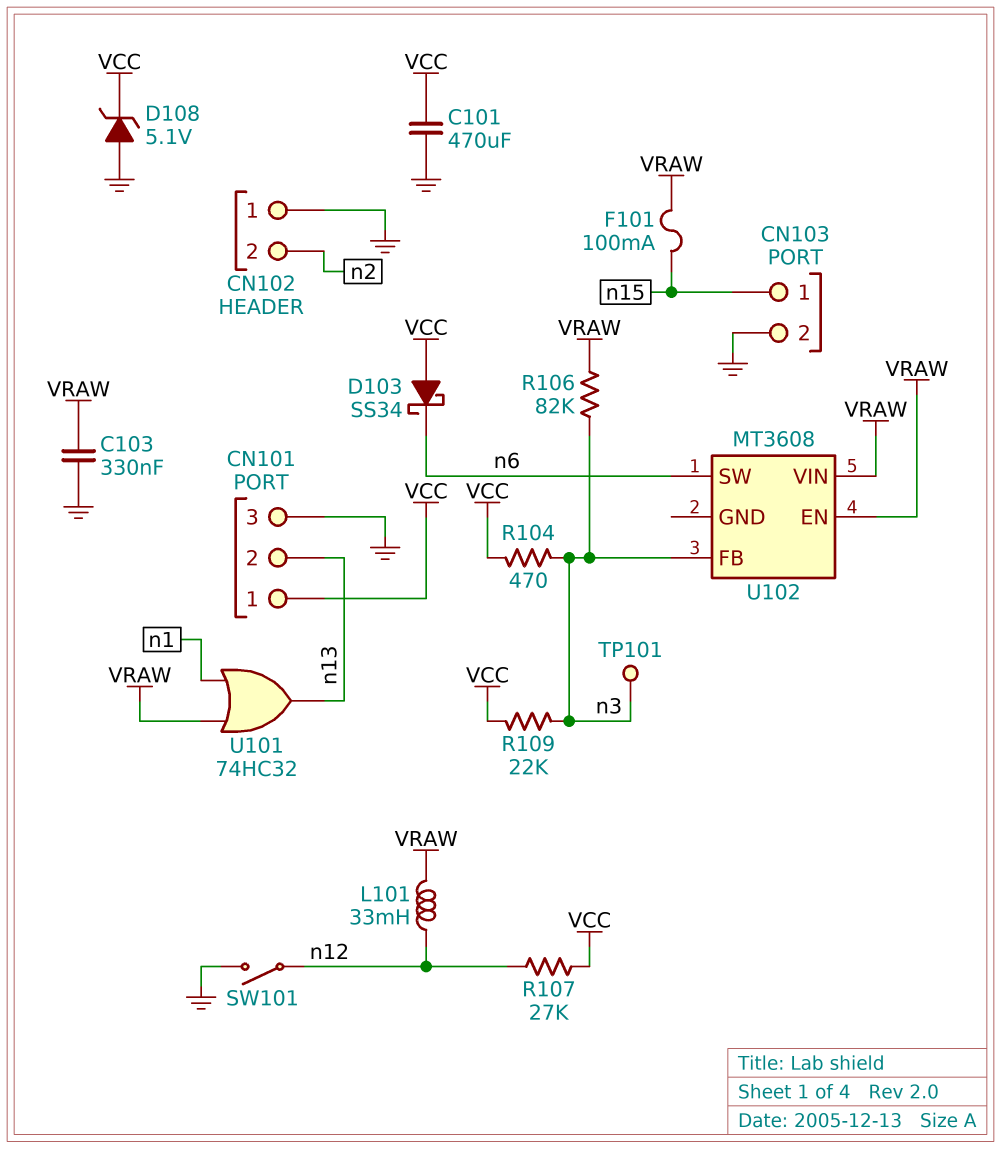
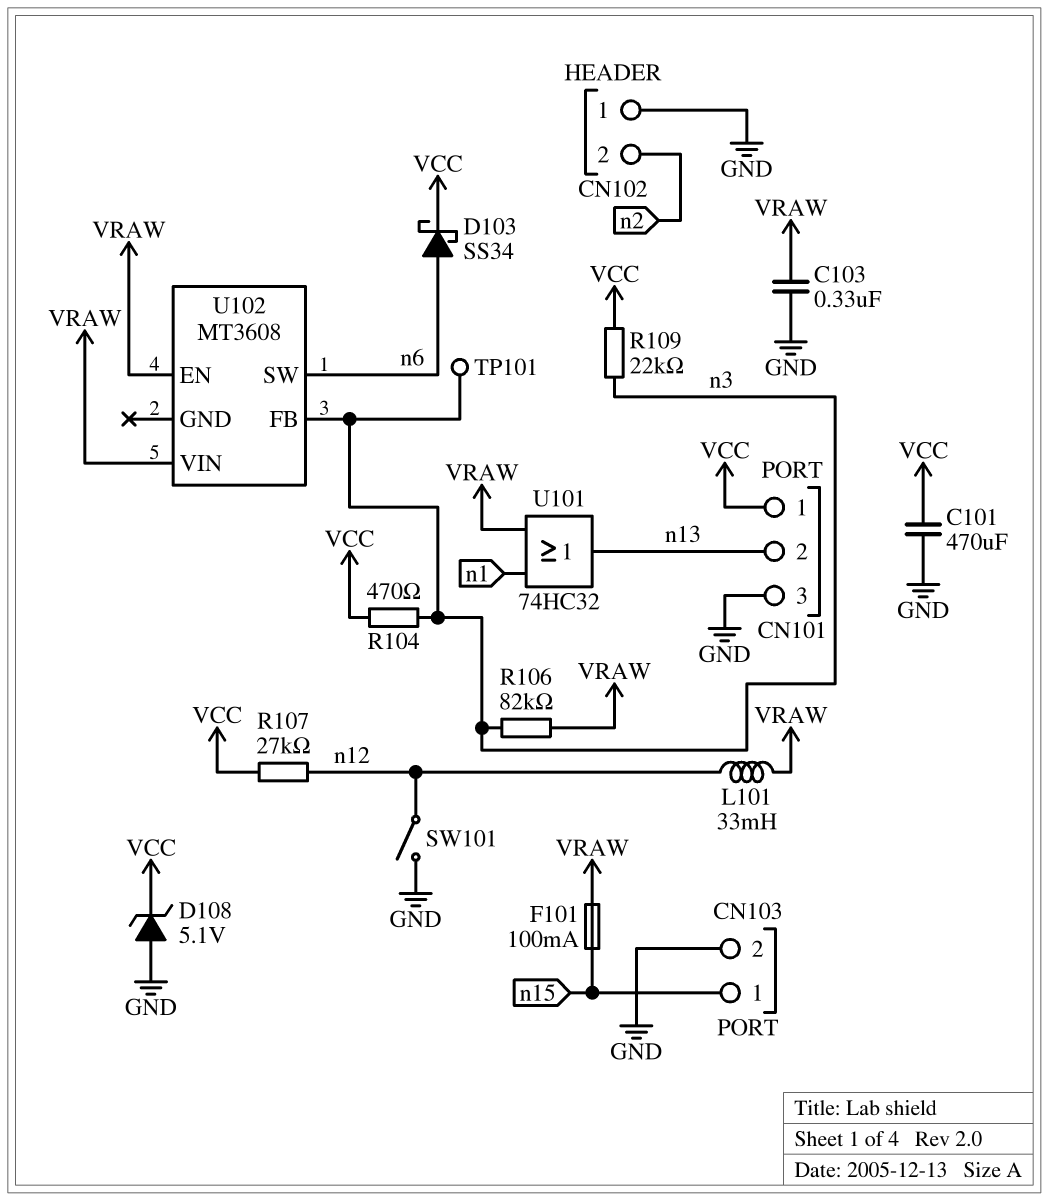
D103: schottky SS34 (A VCC, K n6) -> schottky SS34 (A n6, K VCC)

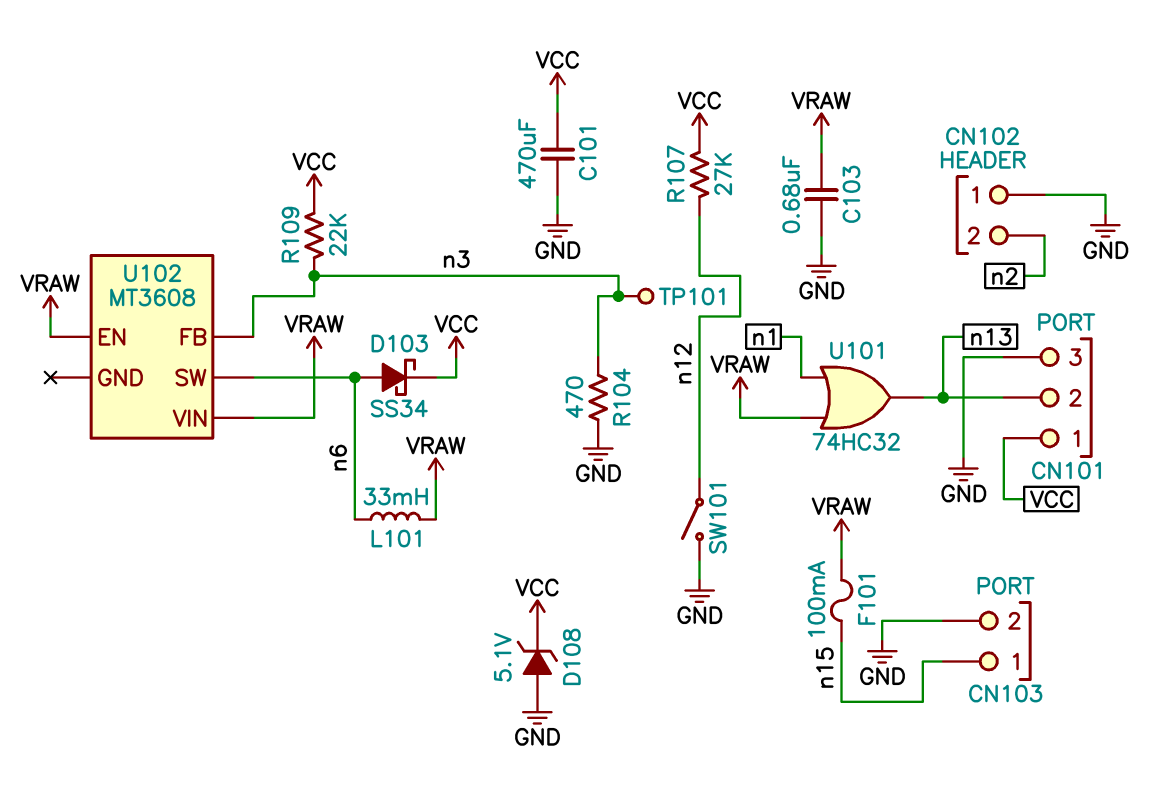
C103: 330nF (GND, VRAW) -> 680nF (GND, VRAW)
L101: 33mH (VRAW, n12) -> 33mH (VRAW, n6)
R104: 470 (VCC, n3) -> 470 (GND, n3)
R106: 82k (VRAW, n3) -> none

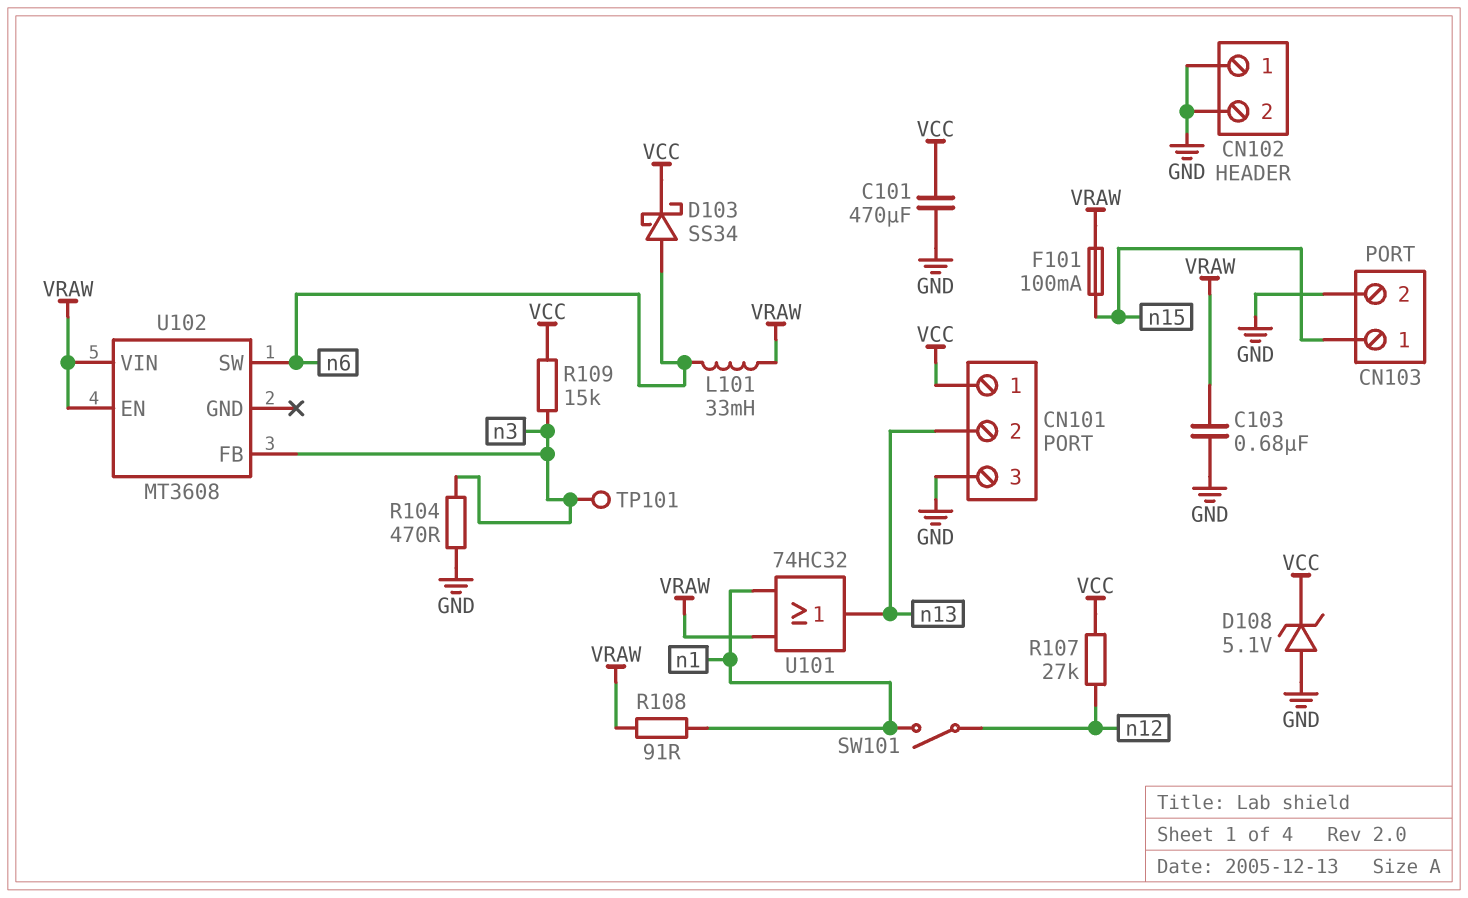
CN102 pin 2: n2 -> GND
R108: none -> 91 (VRAW, n1)
R109: 22k (VCC, n3) -> 15k (VCC, n3)
SW101: switch (GND, n12) -> switch (n1, n12)

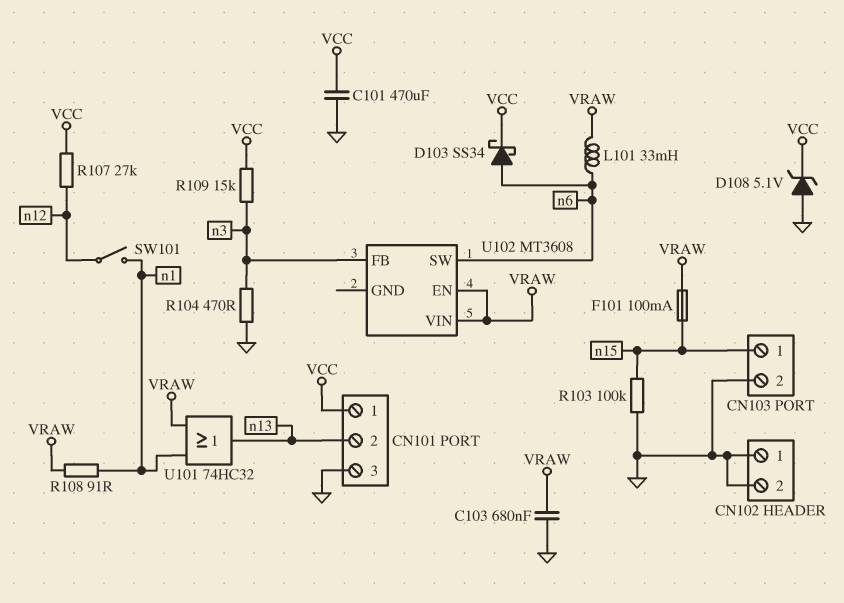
R103: none -> 100k (GND, n15)
TP101: test point (n3) -> none

